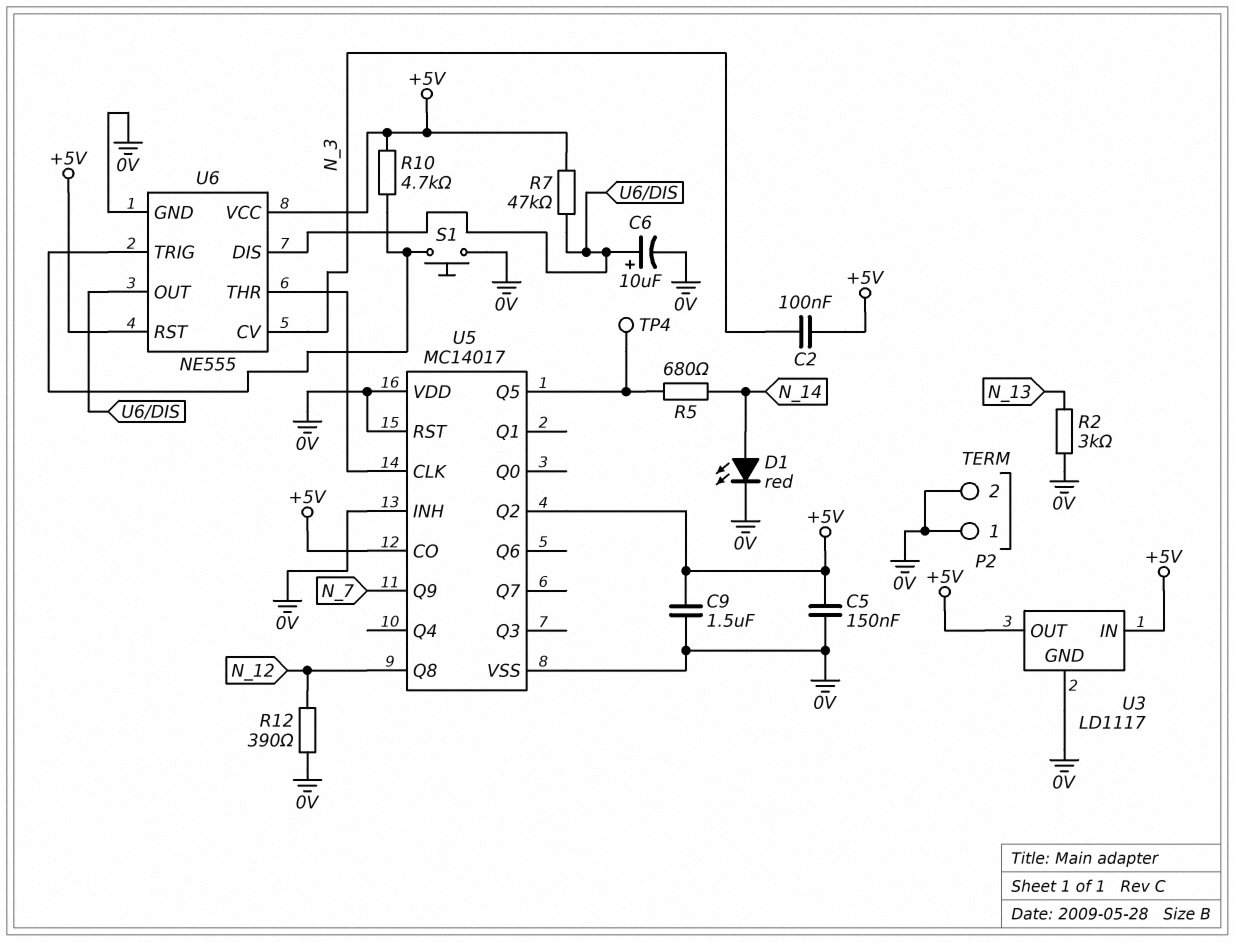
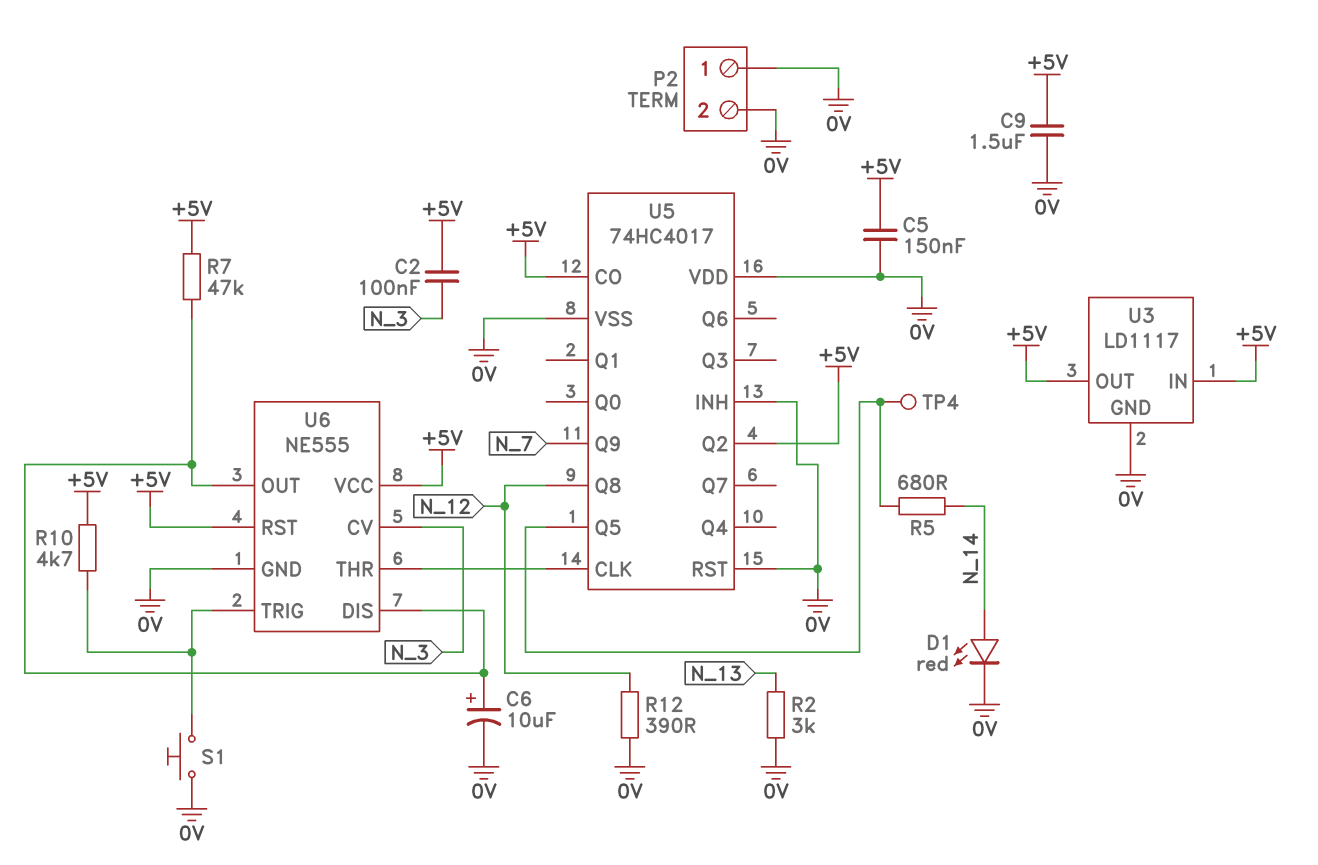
U5: MC14017 -> 74HC4017

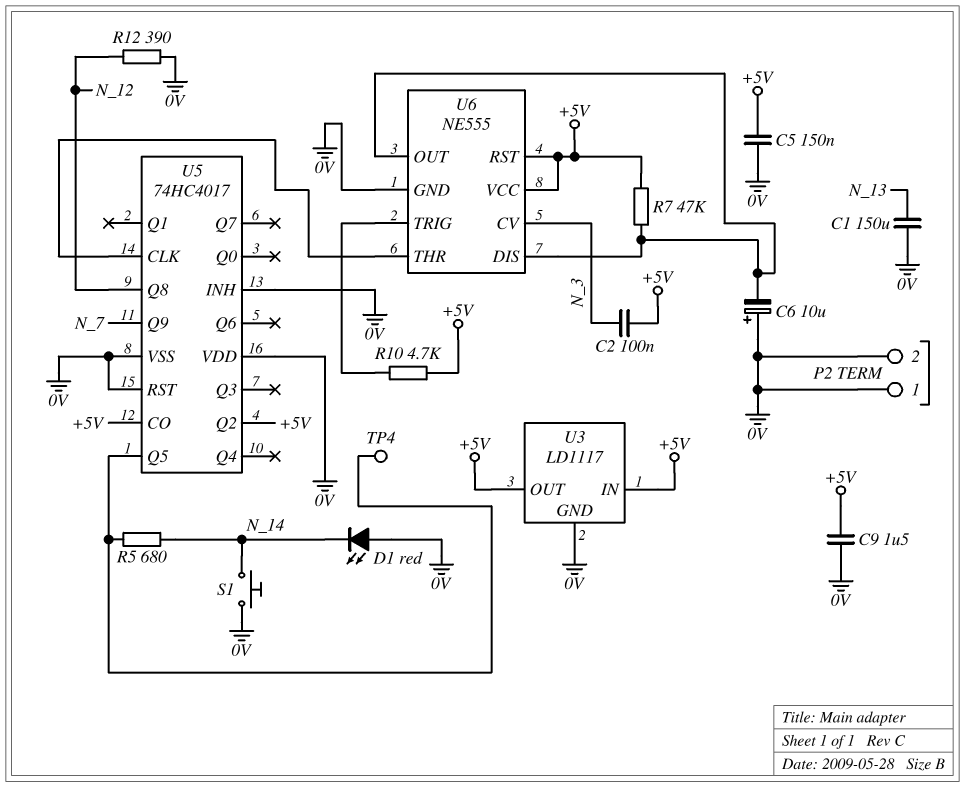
C1: none -> 150uF (0V, N_13)
C6: 10uF (plus U6/DIS, minus 0V) -> 10uF (plus 0V, minus U6/DIS)
D1: LED red (A N_14, K 0V) -> LED red (A 0V, K N_14)
R2: 3k (0V, N_13) -> none
S1: button (0V, U6/TRIG) -> button (0V, N_14)

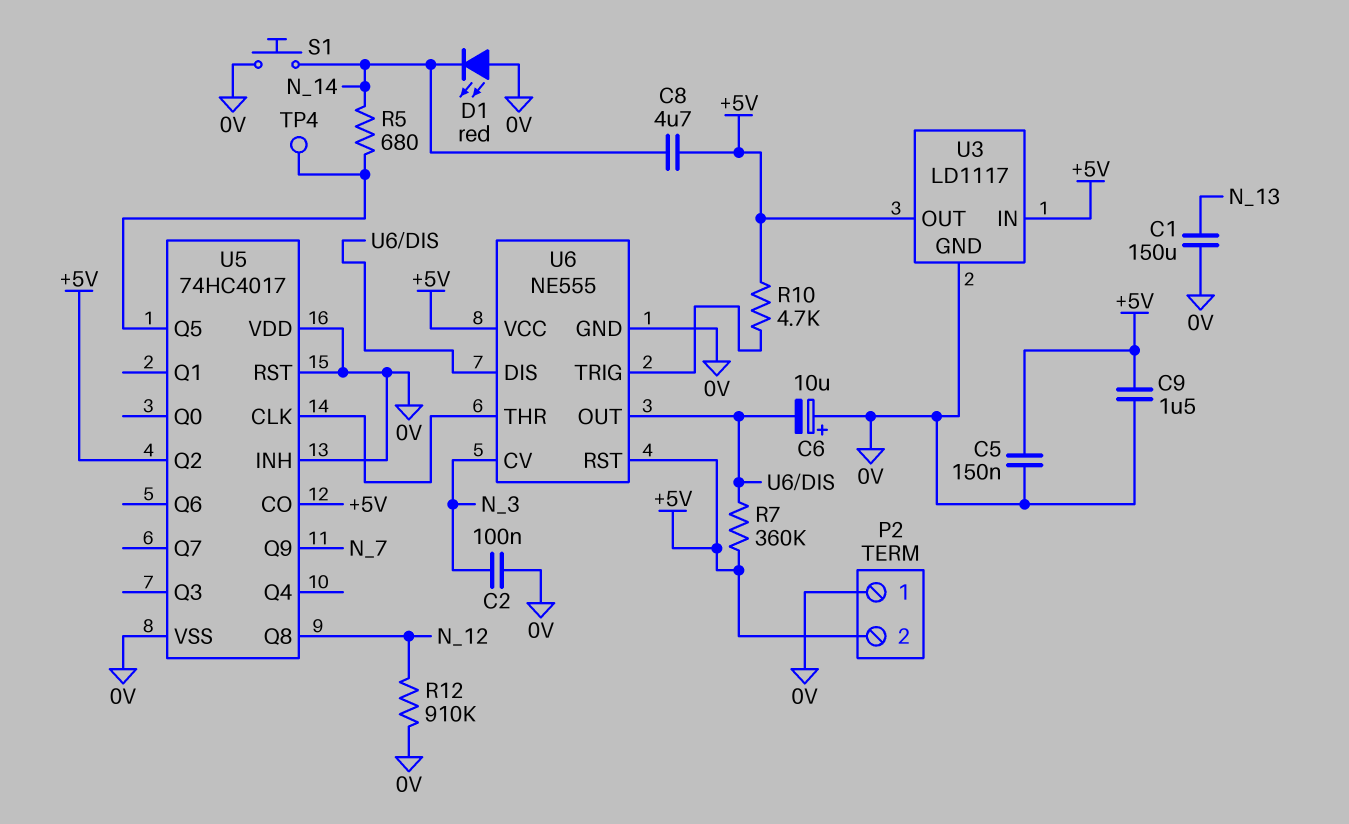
C2: 100nF (+5V, N_3) -> 100nF (0V, N_3)
C8: none -> 4.7uF (+5V, N_14)
P2 pin 2: 0V -> +5V
R7: 47k (+5V, U6/DIS) -> 360k (+5V, U6/DIS)
R12: 390 (0V, N_12) -> 910k (0V, N_12)

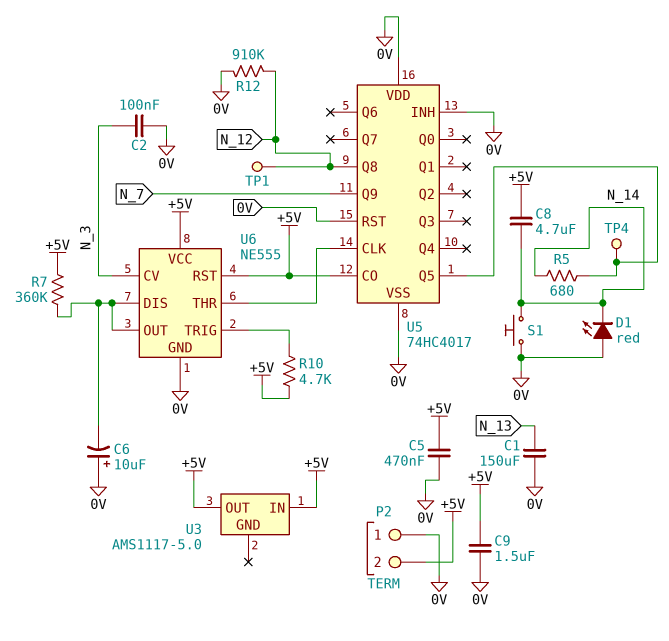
C5: 150nF (+5V, 0V) -> 470nF (+5V, 0V)
TP1: none -> test point (N_12)
U3: LD1117 -> AMS1117-5.0
U3 pin GND: 0V -> none
U5 pin Q2: +5V -> none

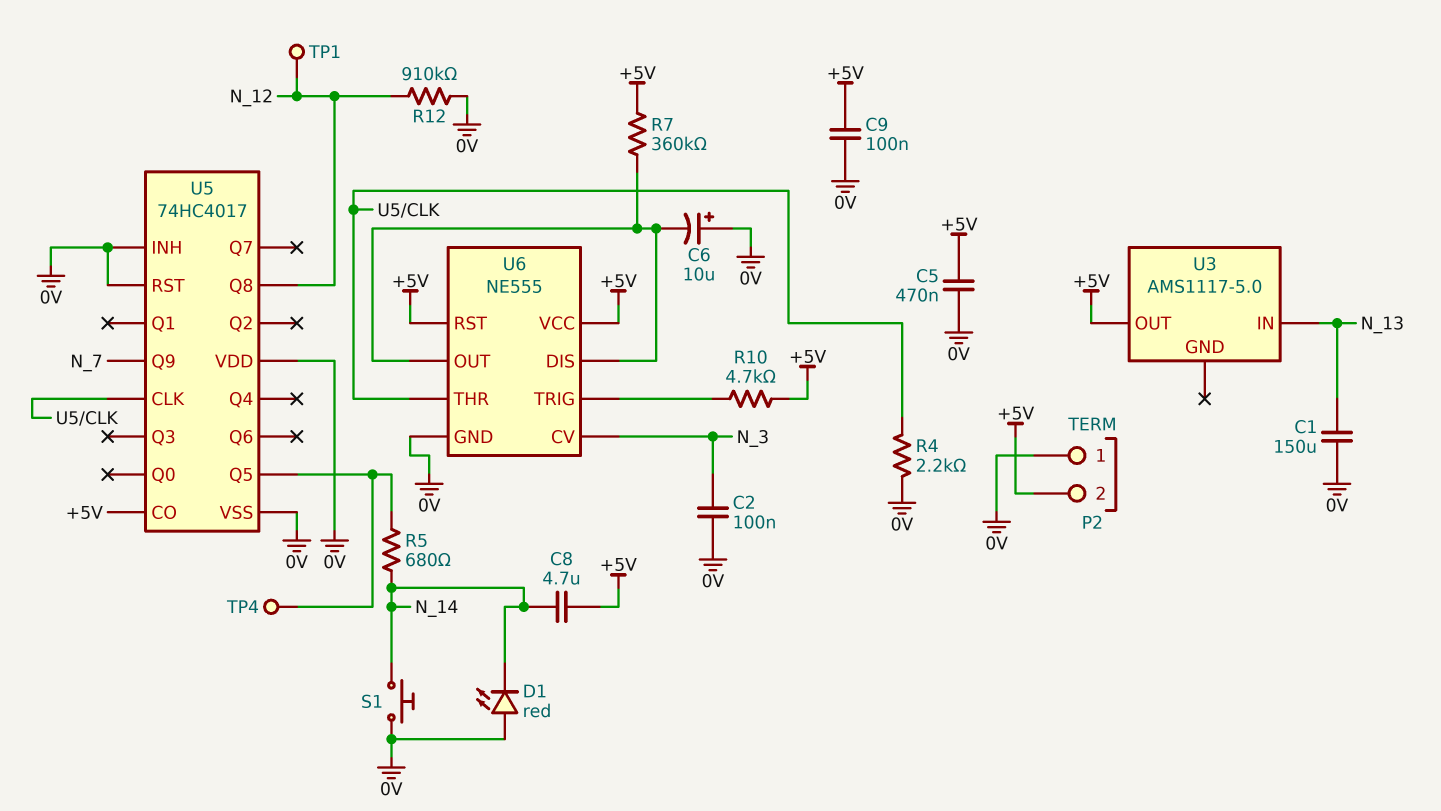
C9: 1.5uF (+5V, 0V) -> 100nF (+5V, 0V)
R4: none -> 2.2k (0V, U5/CLK)
U3 pin IN: +5V -> N_13

